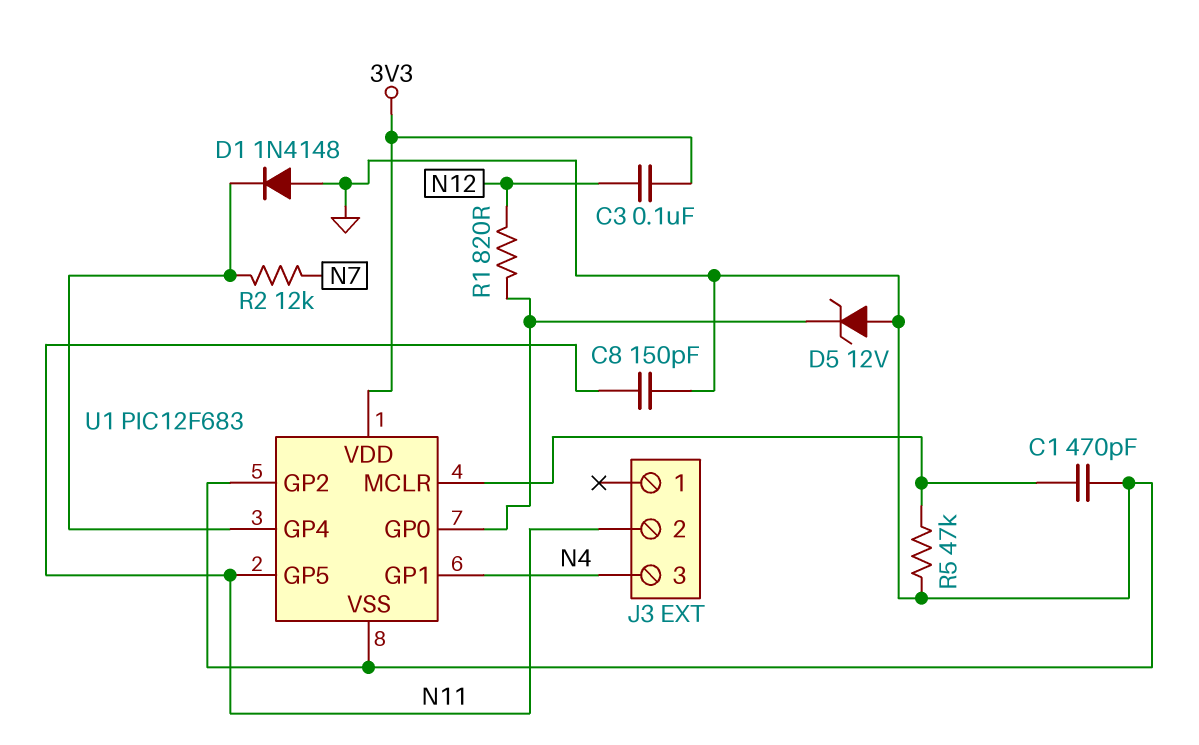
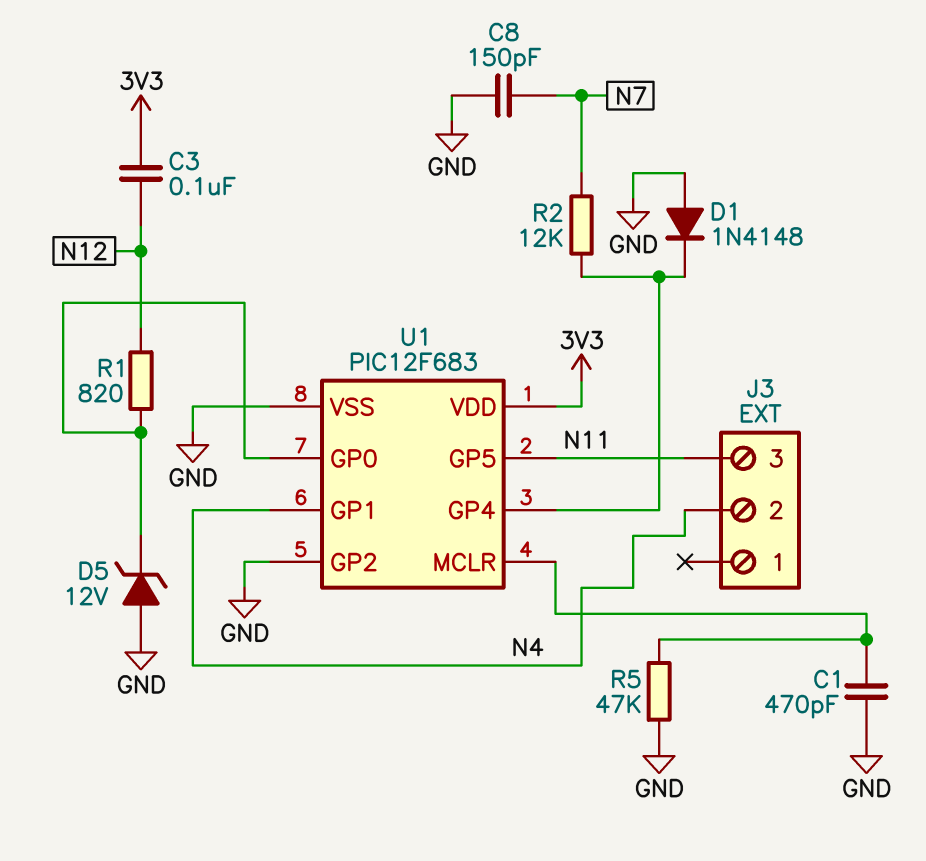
C8: 150pF (GND, N11) -> 150pF (GND, N7)
J3 pin 2: N11 -> N4
J3 pin 3: N4 -> N11

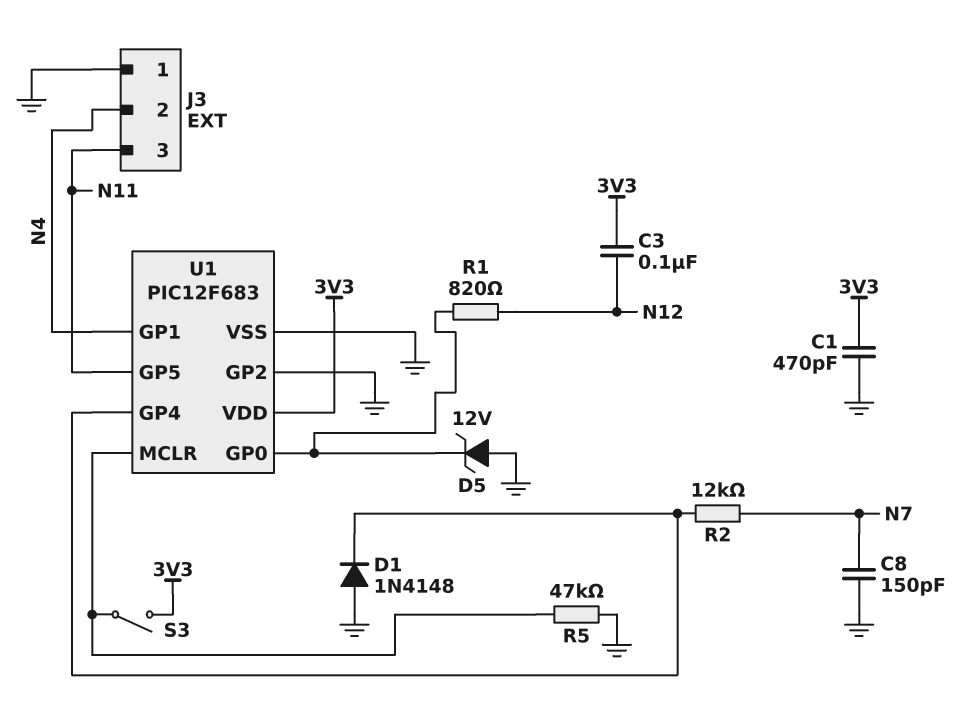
C1: 470pF (GND, U1/MCLR) -> 470pF (3V3, GND)
J3 pin 1: none -> GND
S3: none -> switch (3V3, U1/MCLR)

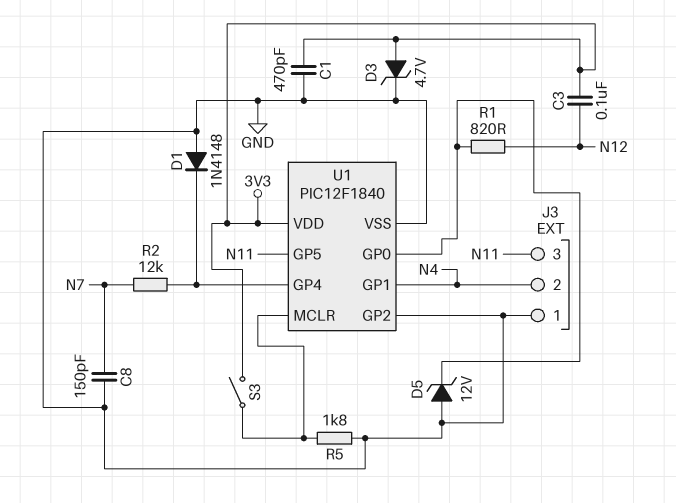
D3: none -> zener 4.7V (A 3V3, K GND)
R5: 47k (GND, U1/MCLR) -> 1.8k (GND, U1/MCLR)
U1: PIC12F683 -> PIC12F1840

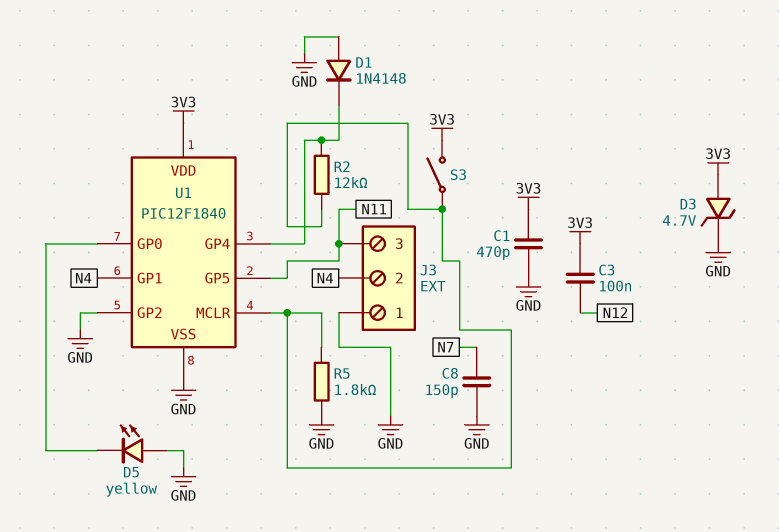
D5: zener 12V (A GND, K U1/GP0) -> LED yellow (A GND, K U1/GP0)
R1: 820 (N12, U1/GP0) -> none
R2: 12k (N7, U1/GP4) -> 12k (U1/GP4, U1/MCLR)

